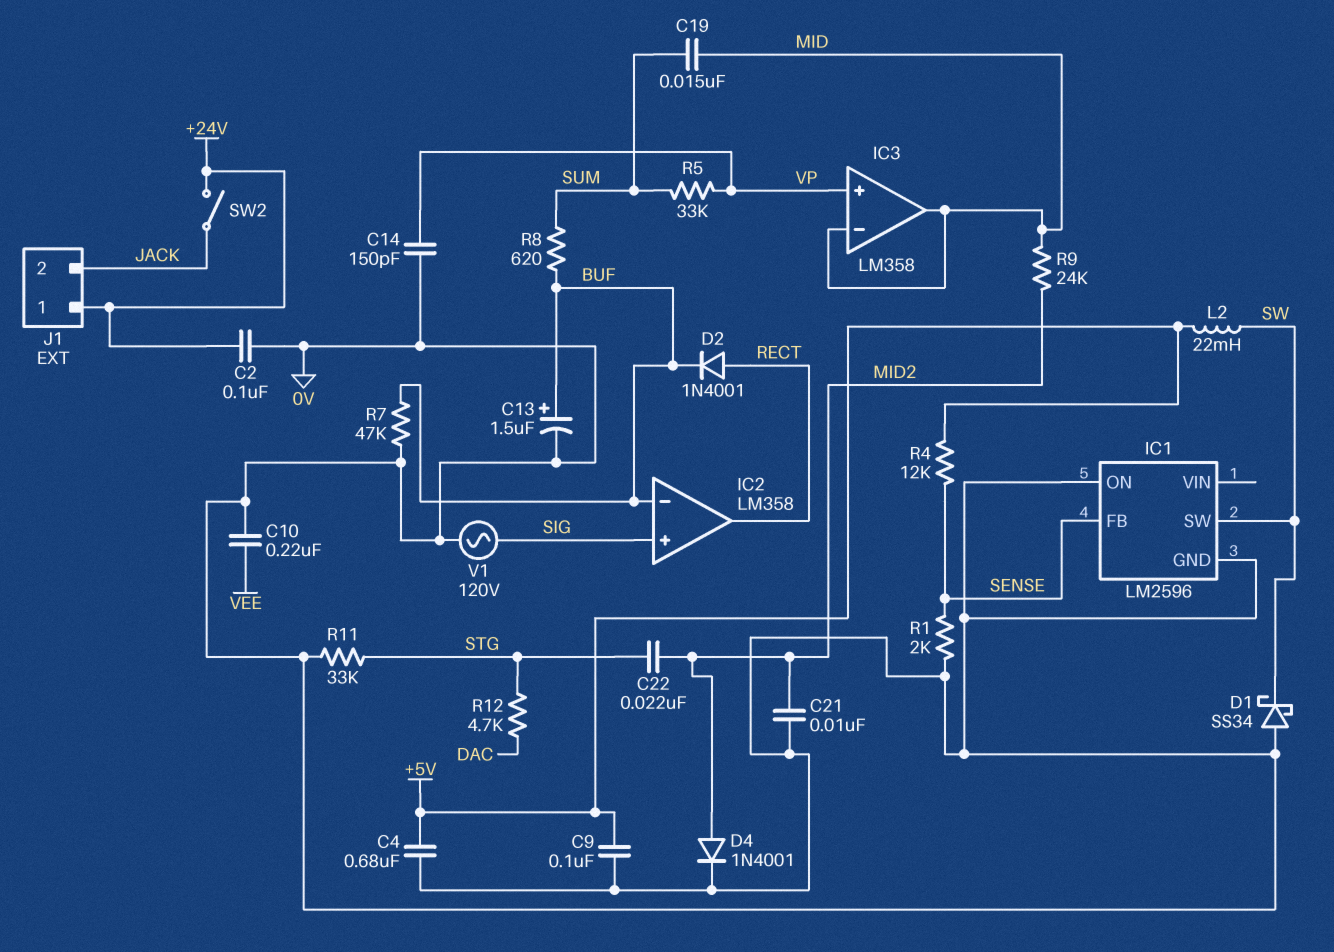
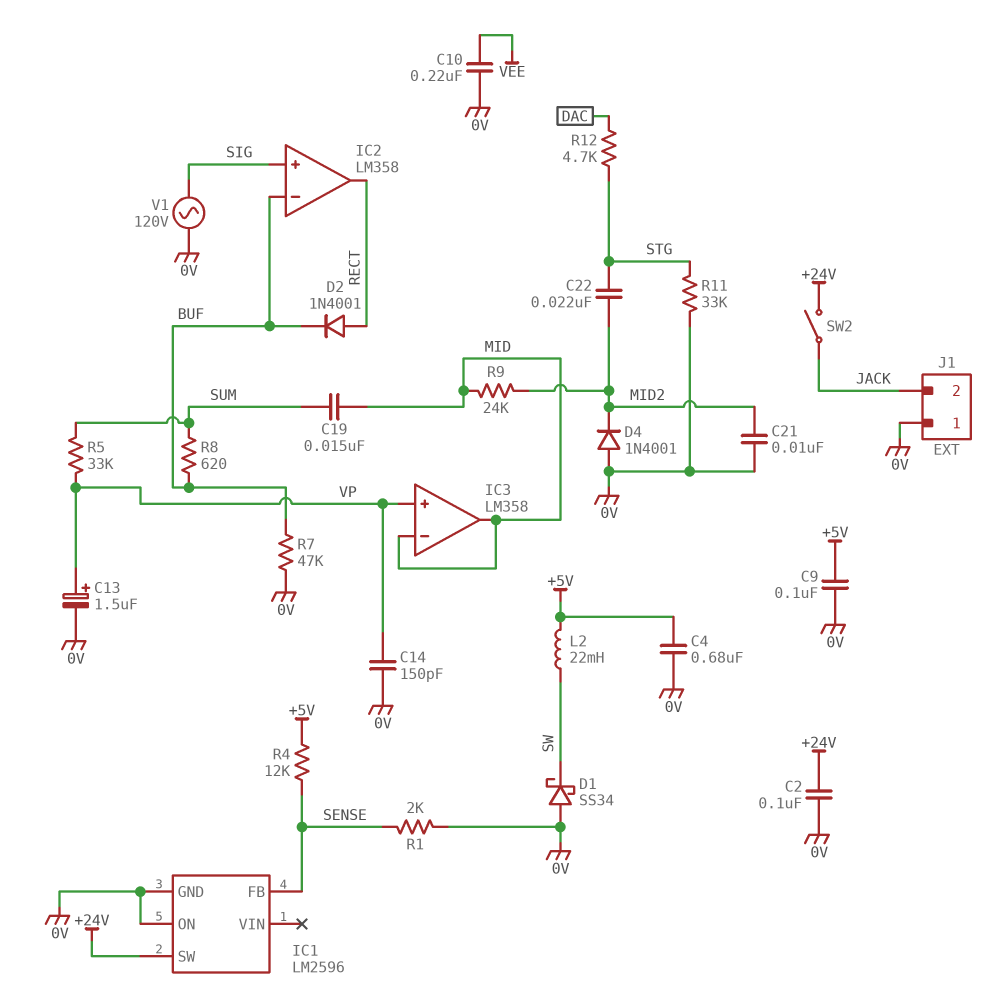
C13: 1.5uF (plus BUF, minus 0V) -> 1.5uF (plus VP, minus 0V)
D4: diode 1N4001 (A MID2, K 0V) -> diode 1N4001 (A 0V, K MID2)
IC1 pin SW: SW -> +24V
J1 pin 1: +24V -> 0V

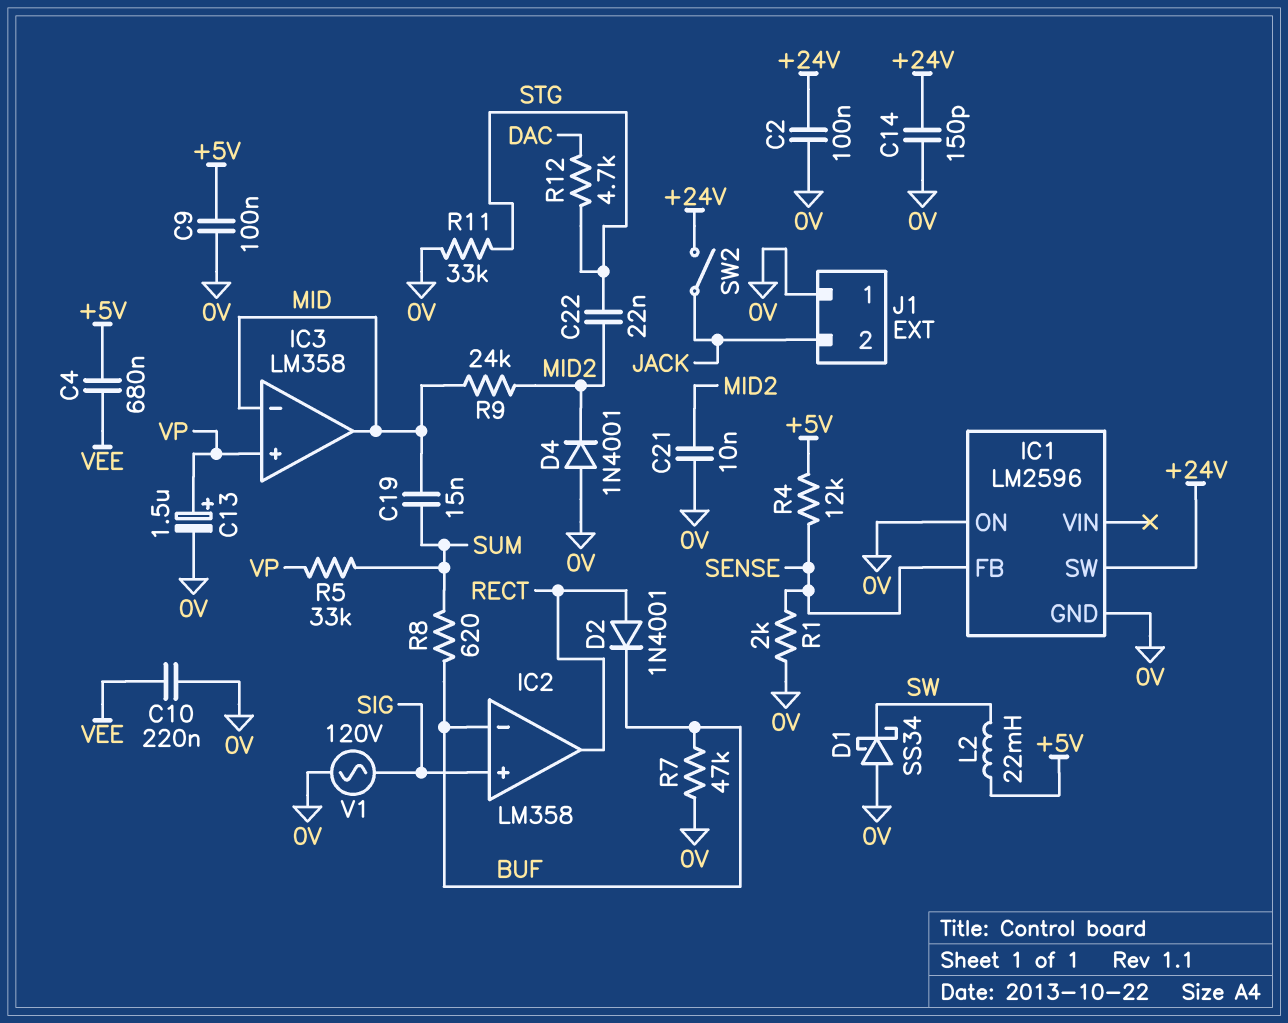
C4: 680nF (+5V, 0V) -> 680nF (+5V, VEE)
C14: 150pF (0V, VP) -> 150pF (+24V, 0V)

